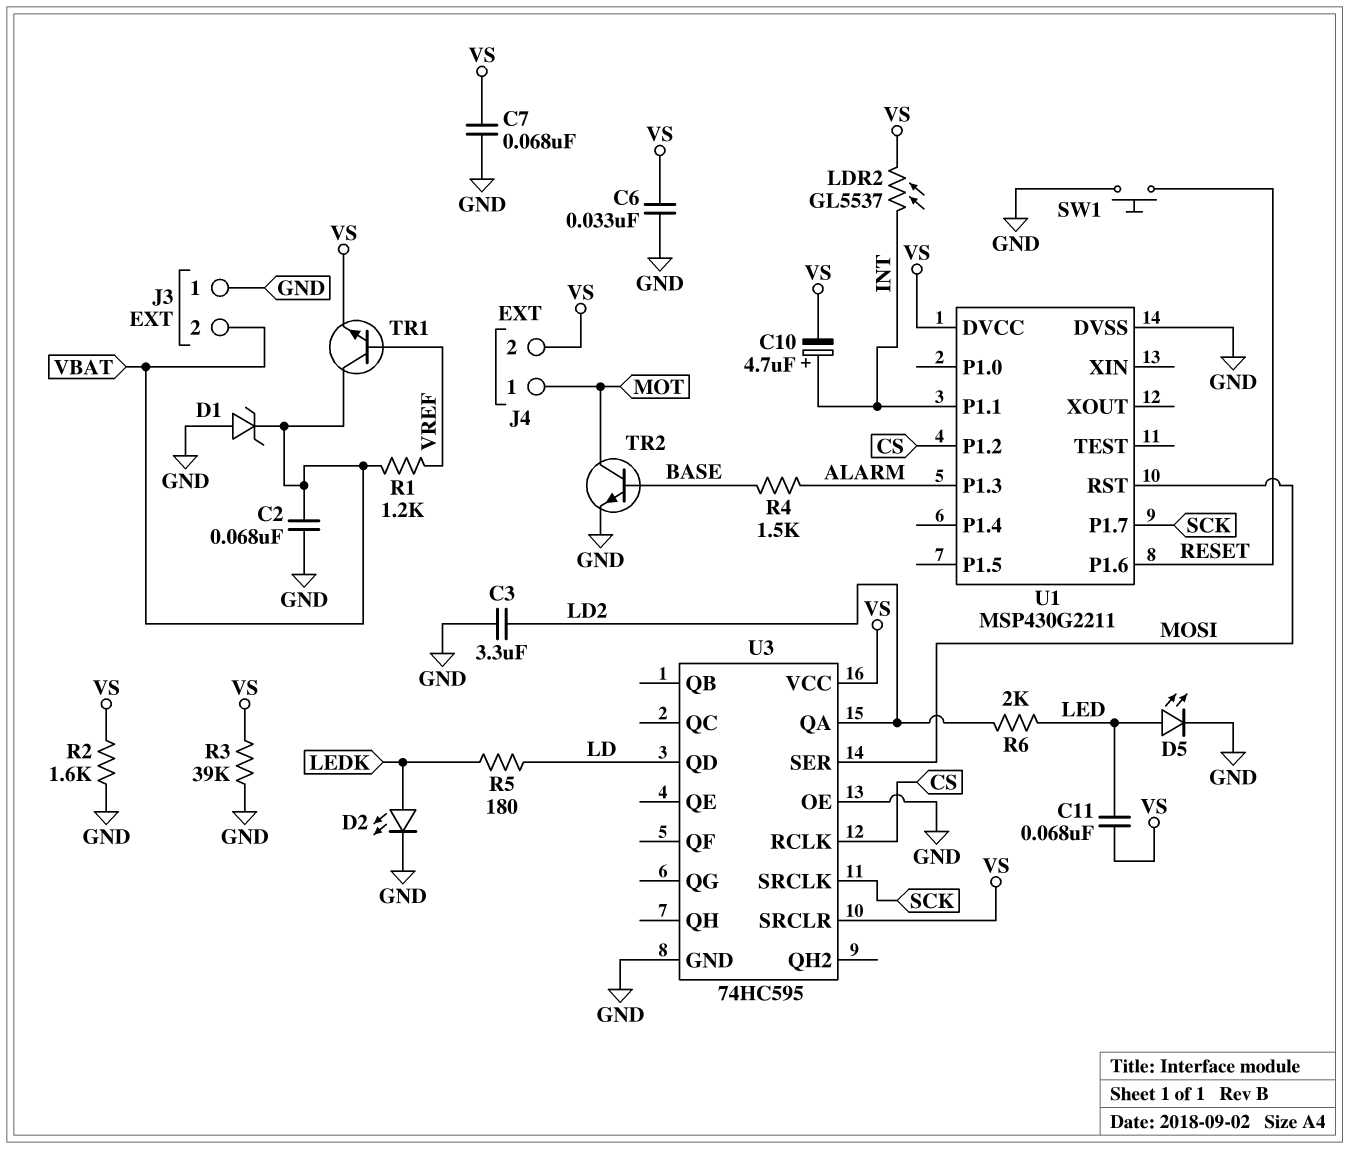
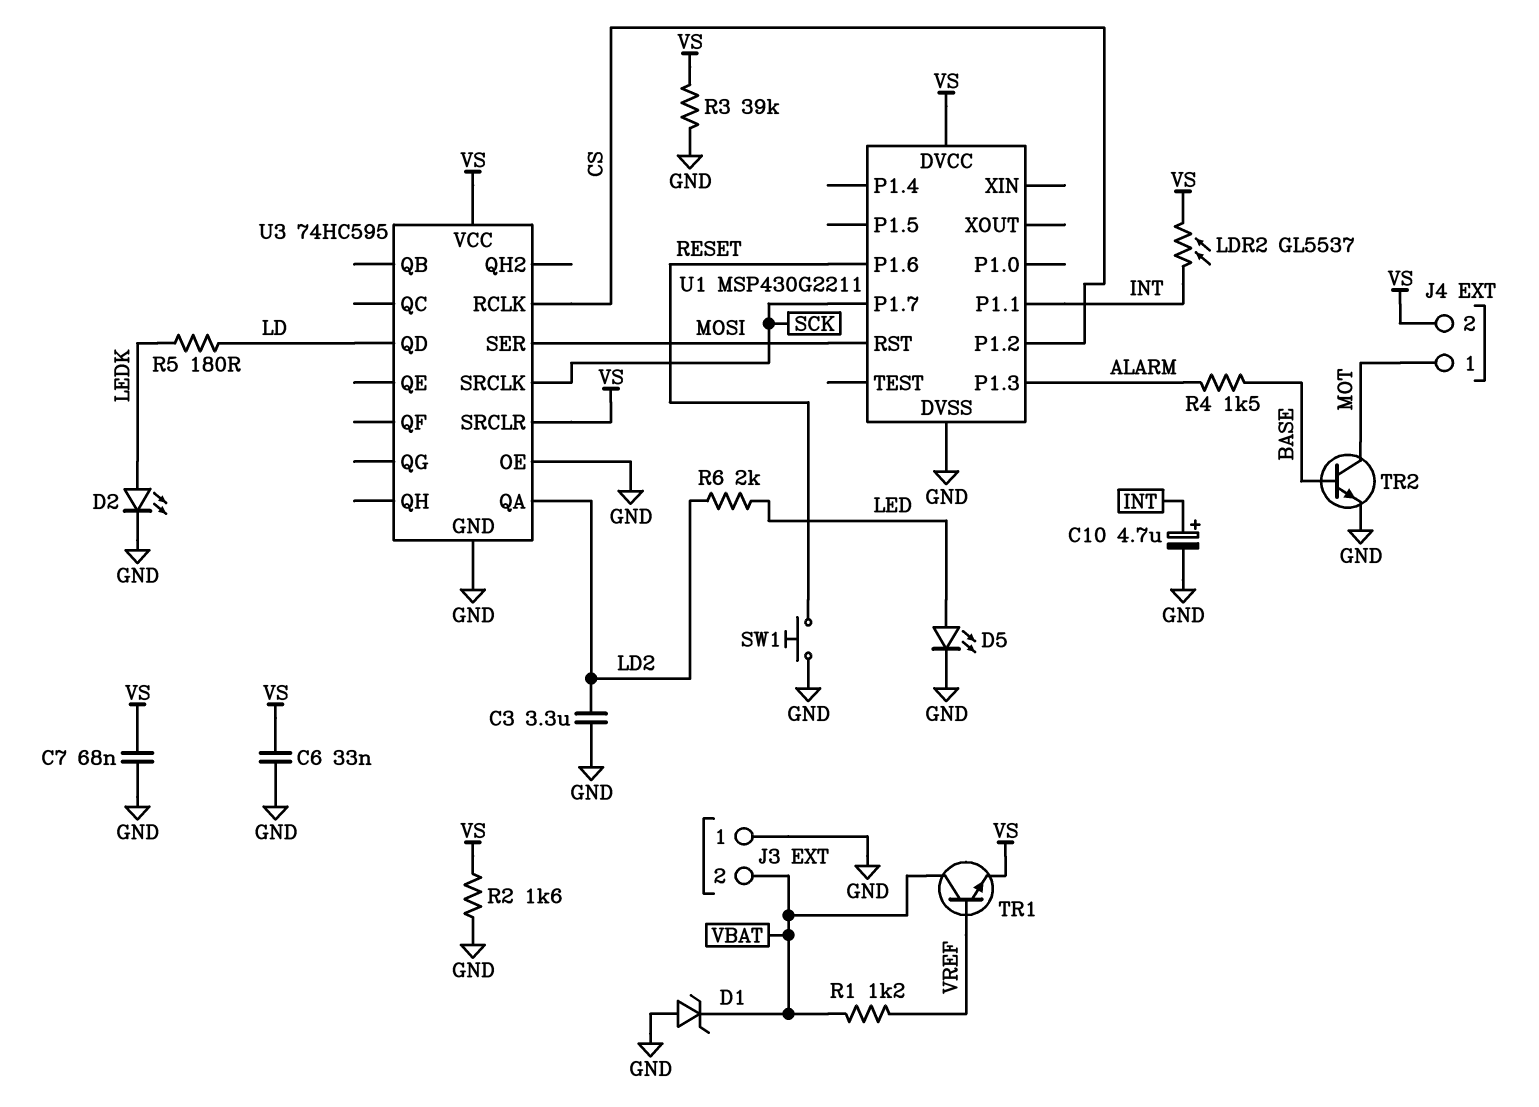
C2: 68nF (GND, VBAT) -> none
C10: 4.7uF (plus INT, minus VS) -> 4.7uF (plus INT, minus GND)
C11: 68nF (LED, VS) -> none

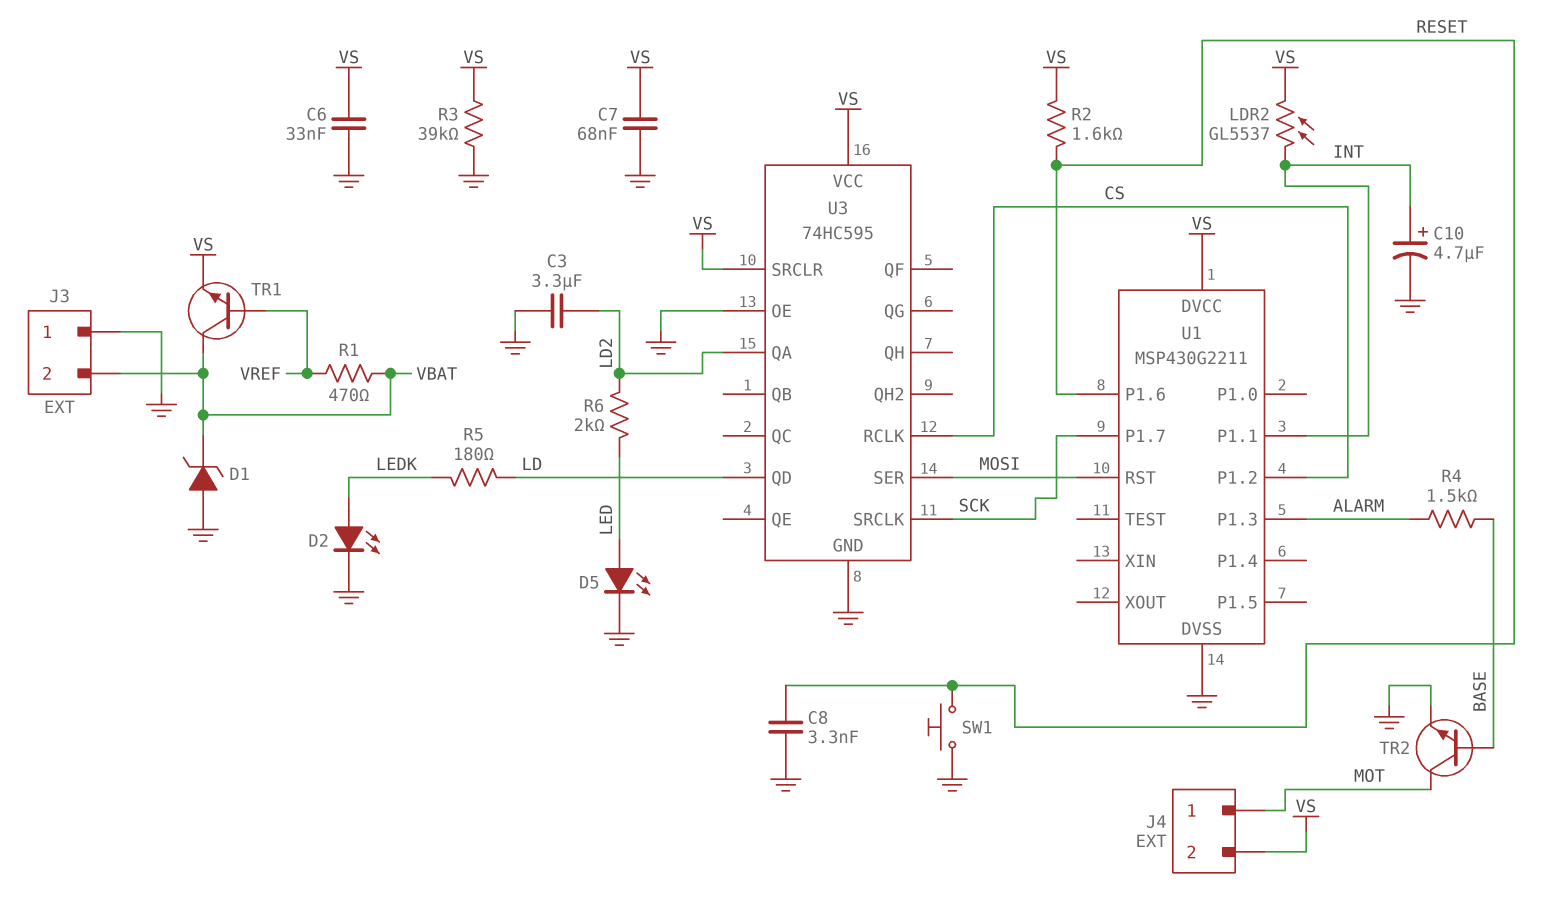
C8: none -> 3.3nF (GND, RESET)
R1: 1.2k (VBAT, VREF) -> 470 (VBAT, VREF)
R2: 1.6k (GND, VS) -> 1.6k (RESET, VS)

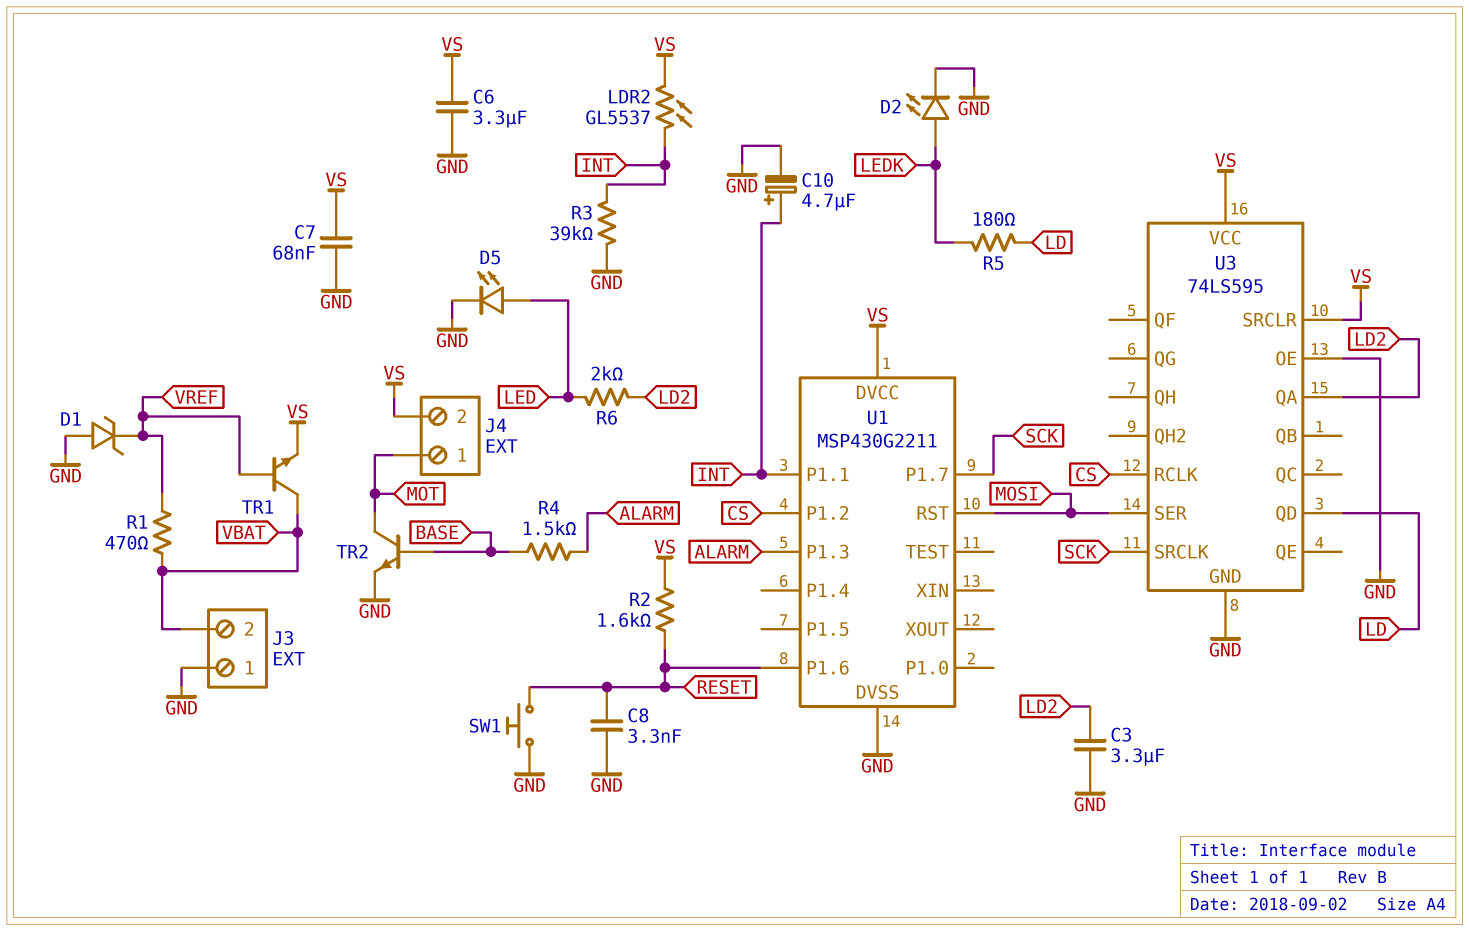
C6: 33nF (GND, VS) -> 3.3uF (GND, VS)
D1: zener (A GND, K VBAT) -> zener (A GND, K VREF)
R3: 39k (GND, VS) -> 39k (GND, INT)
U3: 74HC595 -> 74LS595

